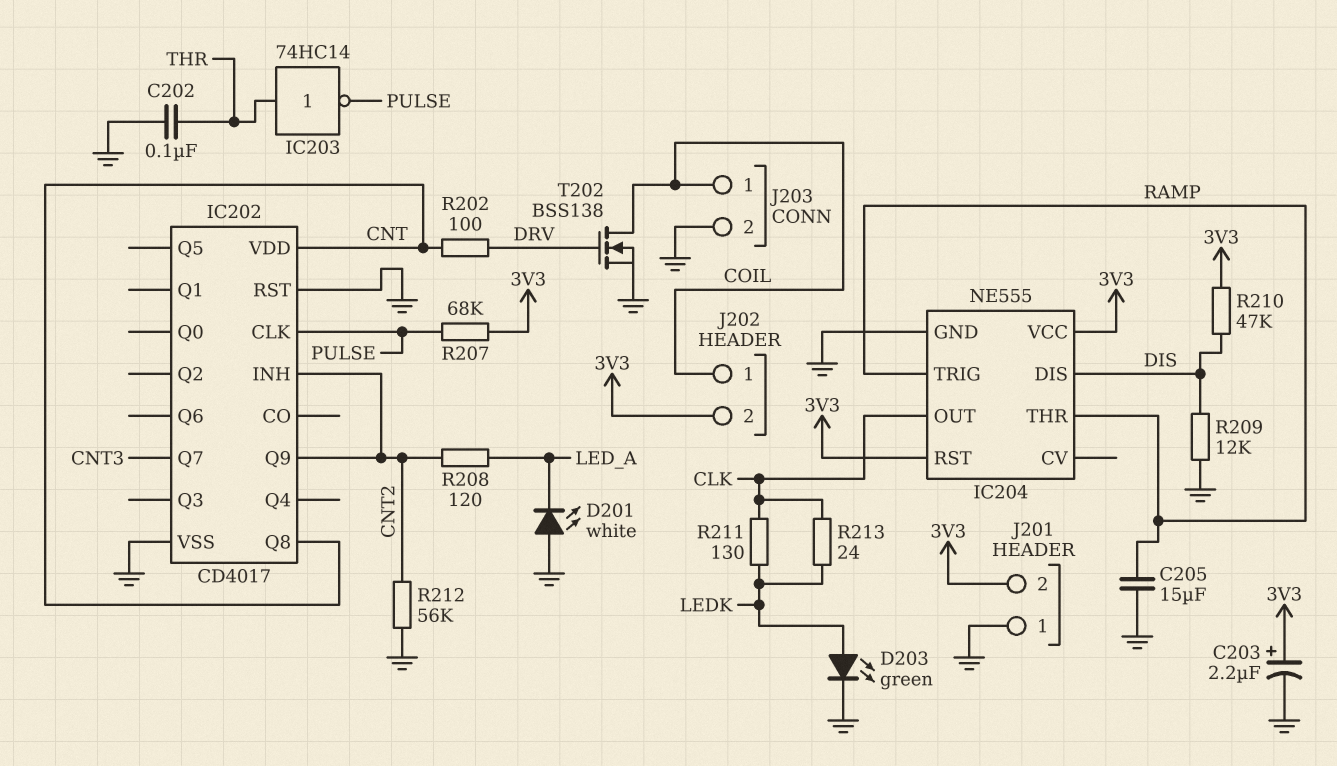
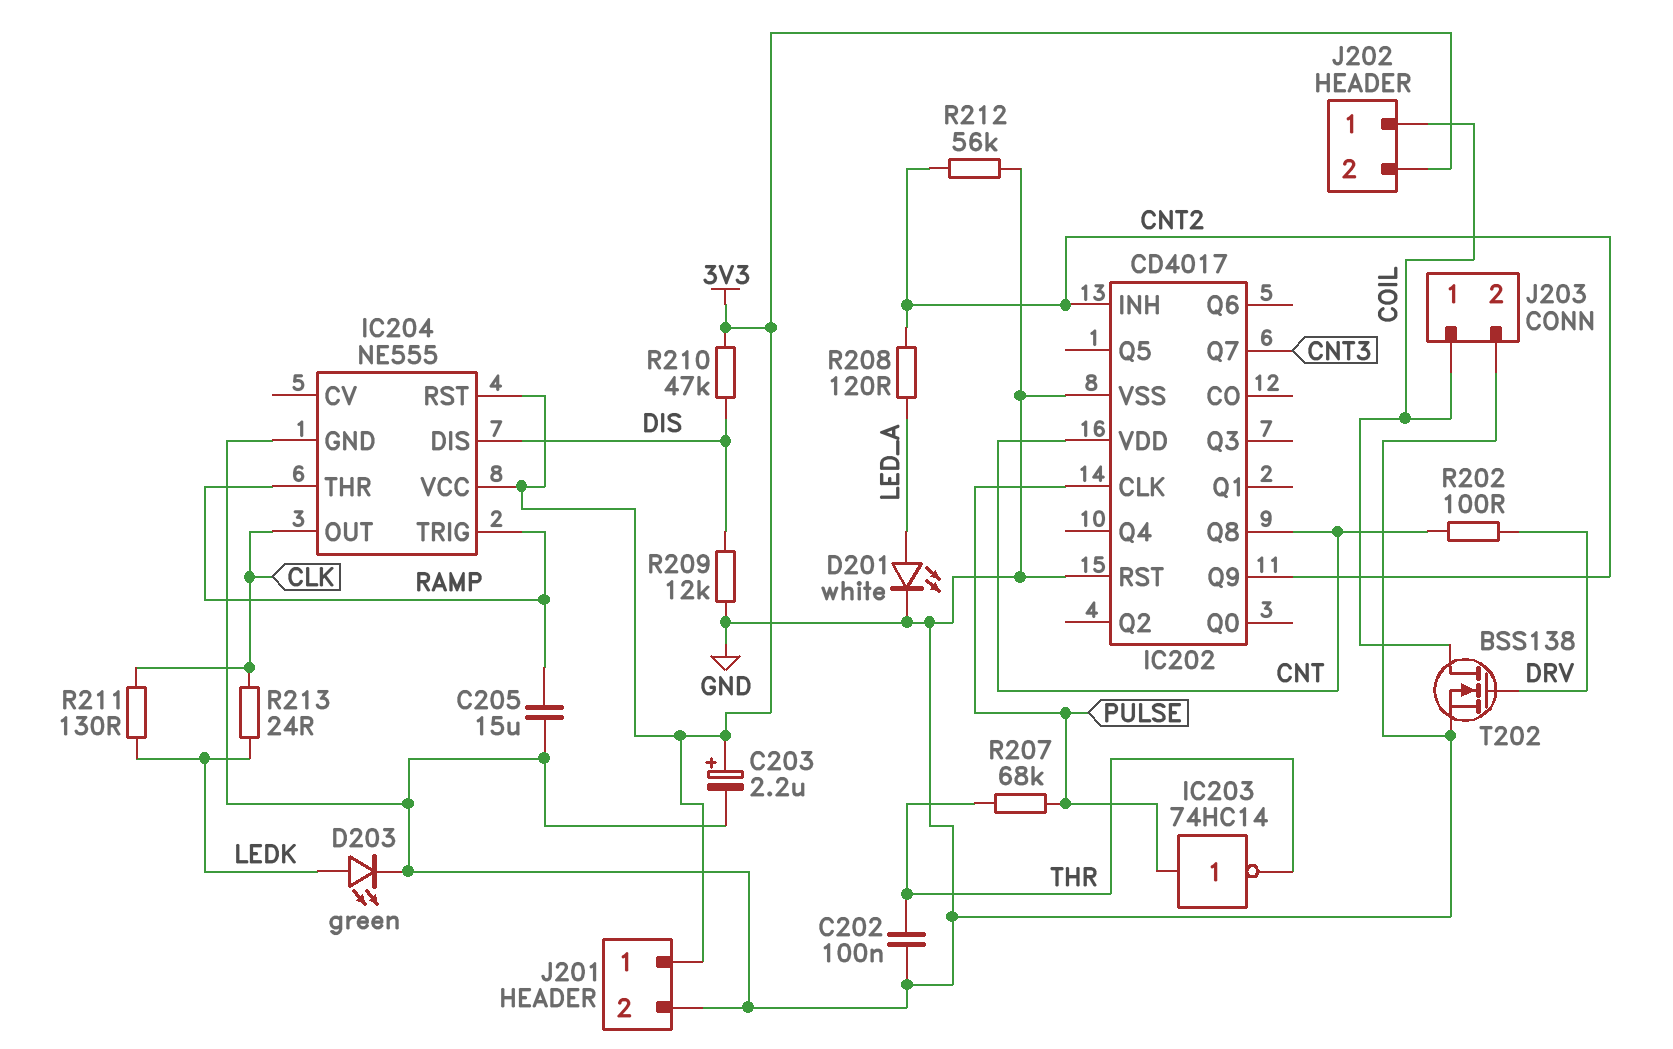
D201: LED white (A GND, K LED_A) -> LED white (A LED_A, K GND)
IC203: NOT 74HC14 (in THR, out PULSE) -> NOT 74HC14 (in PULSE, out THR)
J201 pin 1: GND -> 3V3
J201 pin 2: 3V3 -> GND
R207: 68k (3V3, PULSE) -> 68k (PULSE, THR)

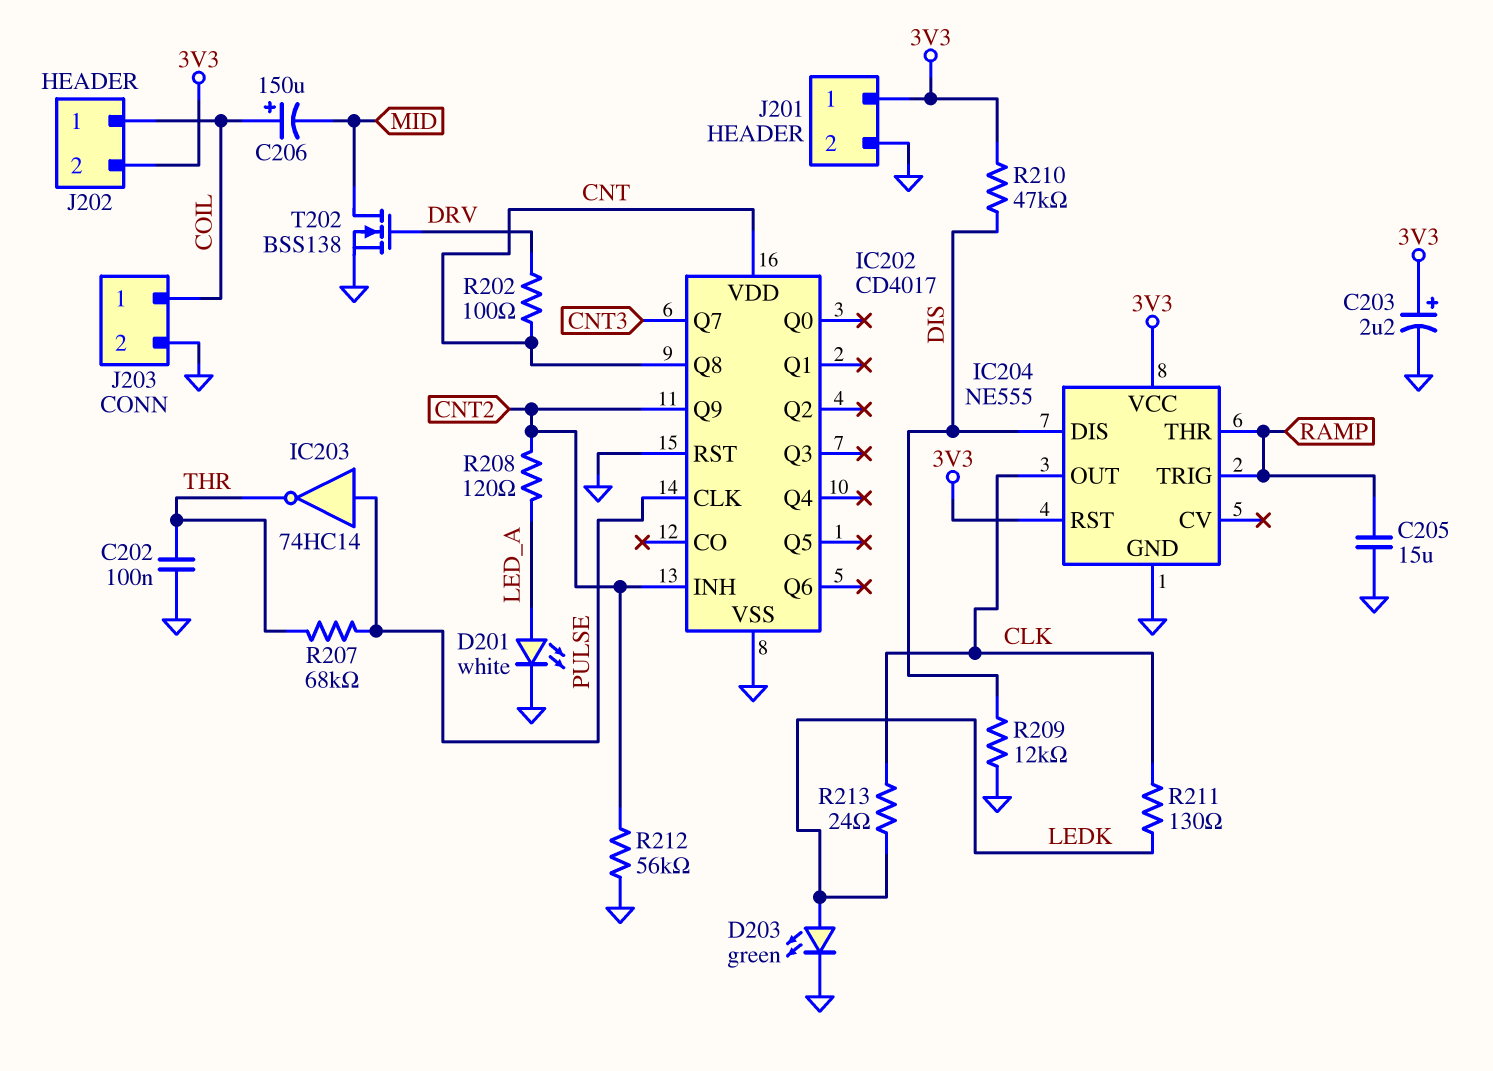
C206: none -> 150uF (plus COIL, minus MID)
T202: NMOS BSS138 (G DRV, D COIL, S GND) -> NMOS BSS138 (G DRV, D MID, S GND)

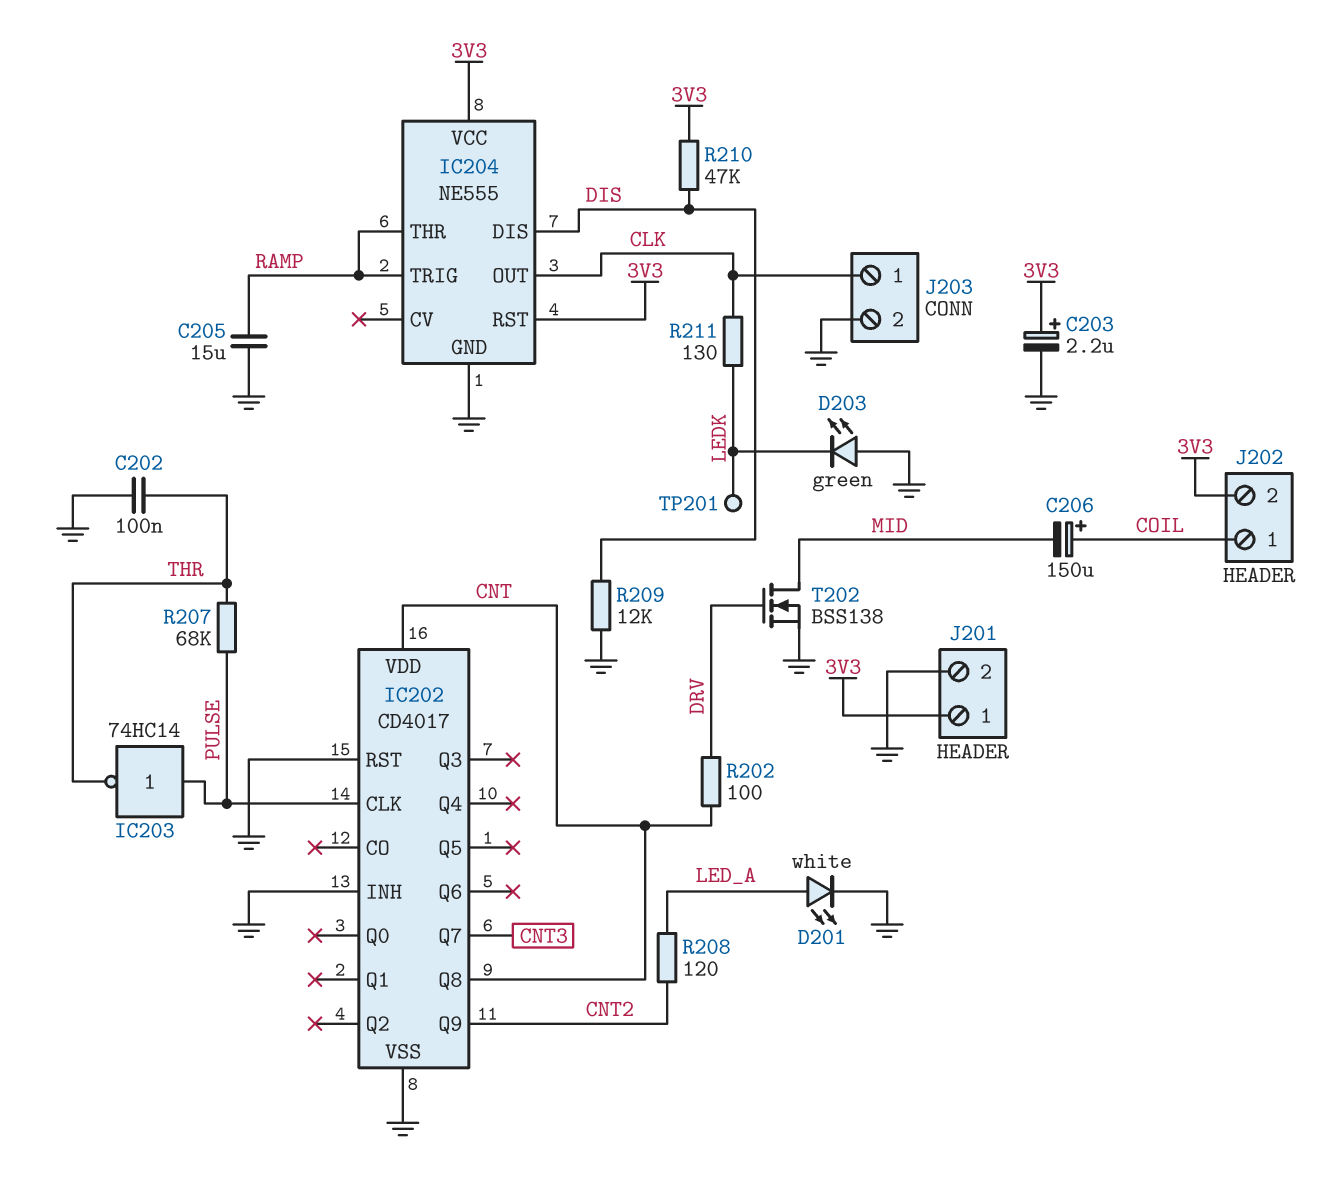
D203: LED green (A LEDK, K GND) -> LED green (A GND, K LEDK)
IC202 pin INH: CNT2 -> GND
J203 pin 1: COIL -> CLK
R212: 56k (CNT2, GND) -> none
R213: 24 (CLK, LEDK) -> none
TP201: none -> test point (LEDK)

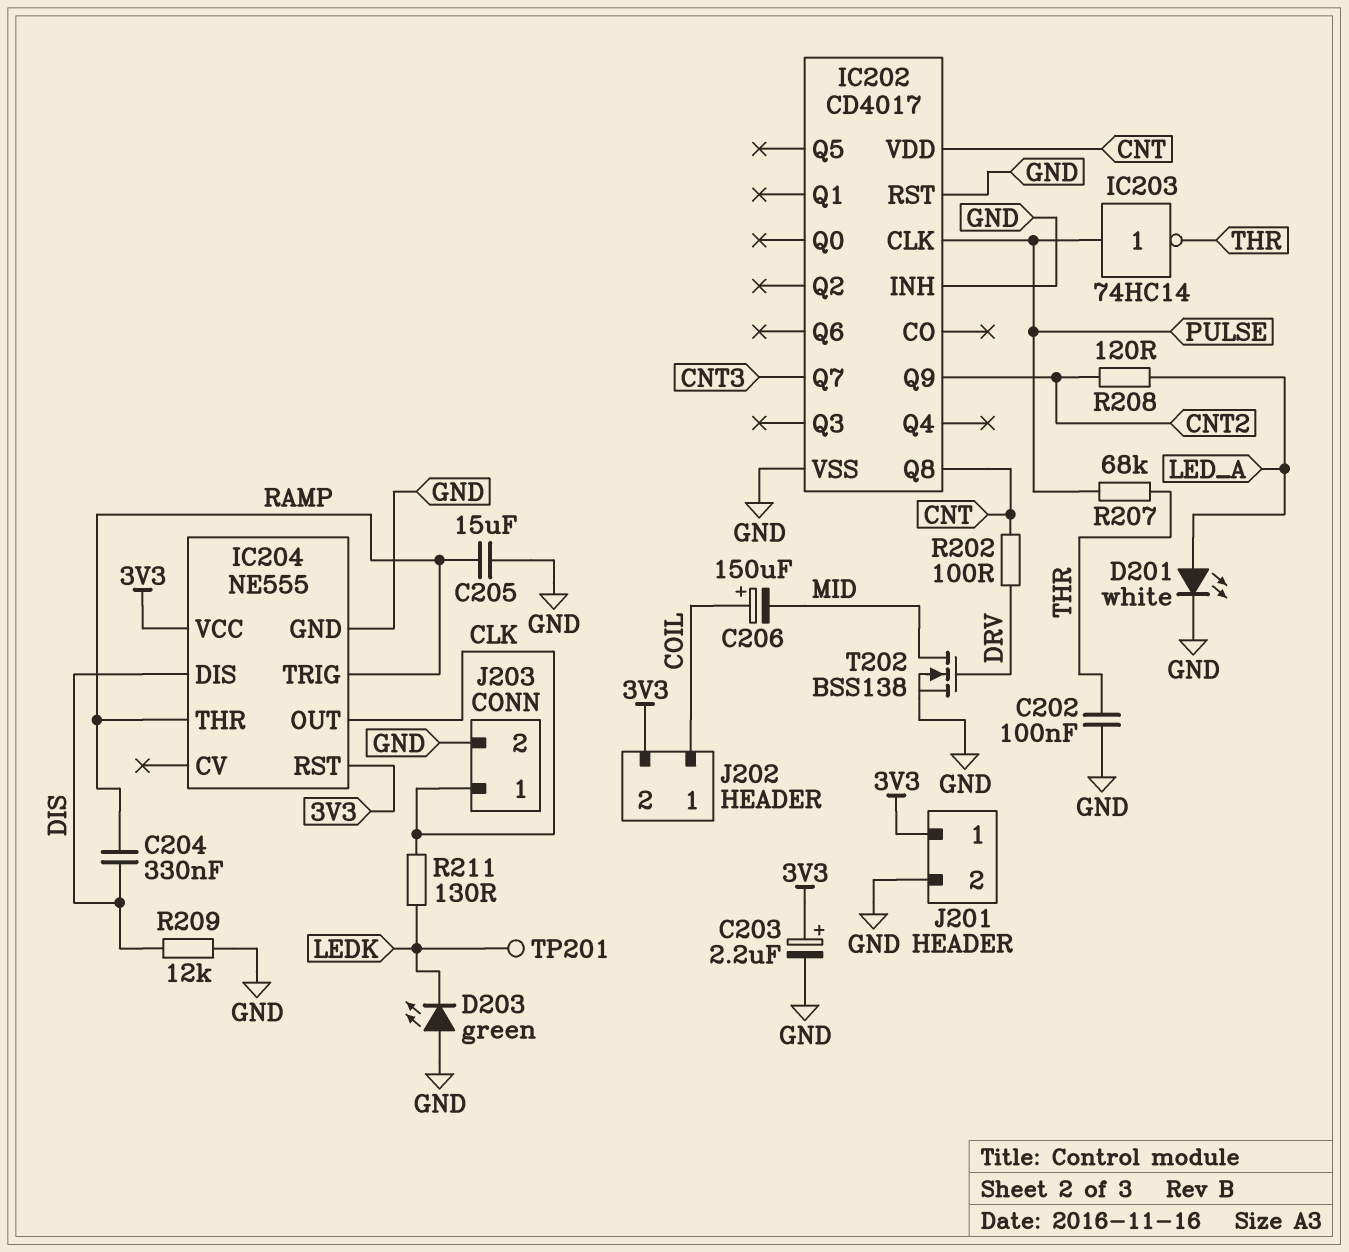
C204: none -> 330nF (DIS, RAMP)
R210: 47k (3V3, DIS) -> none

